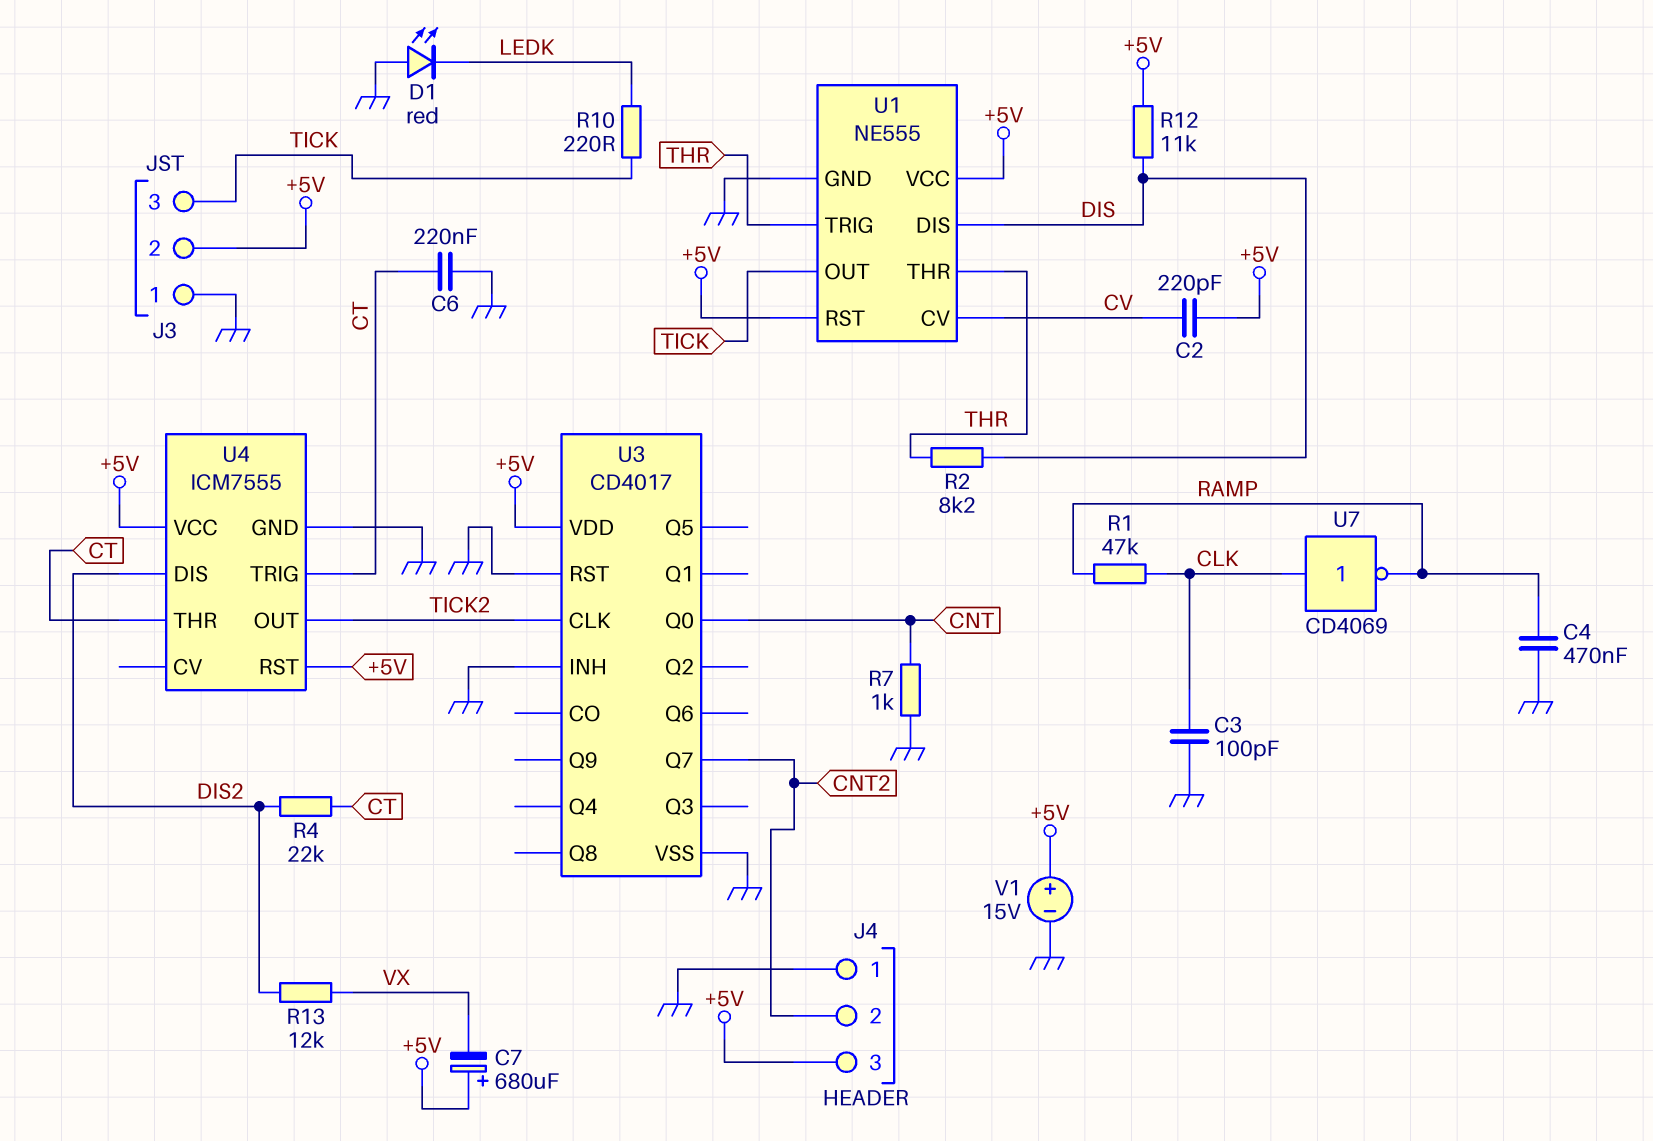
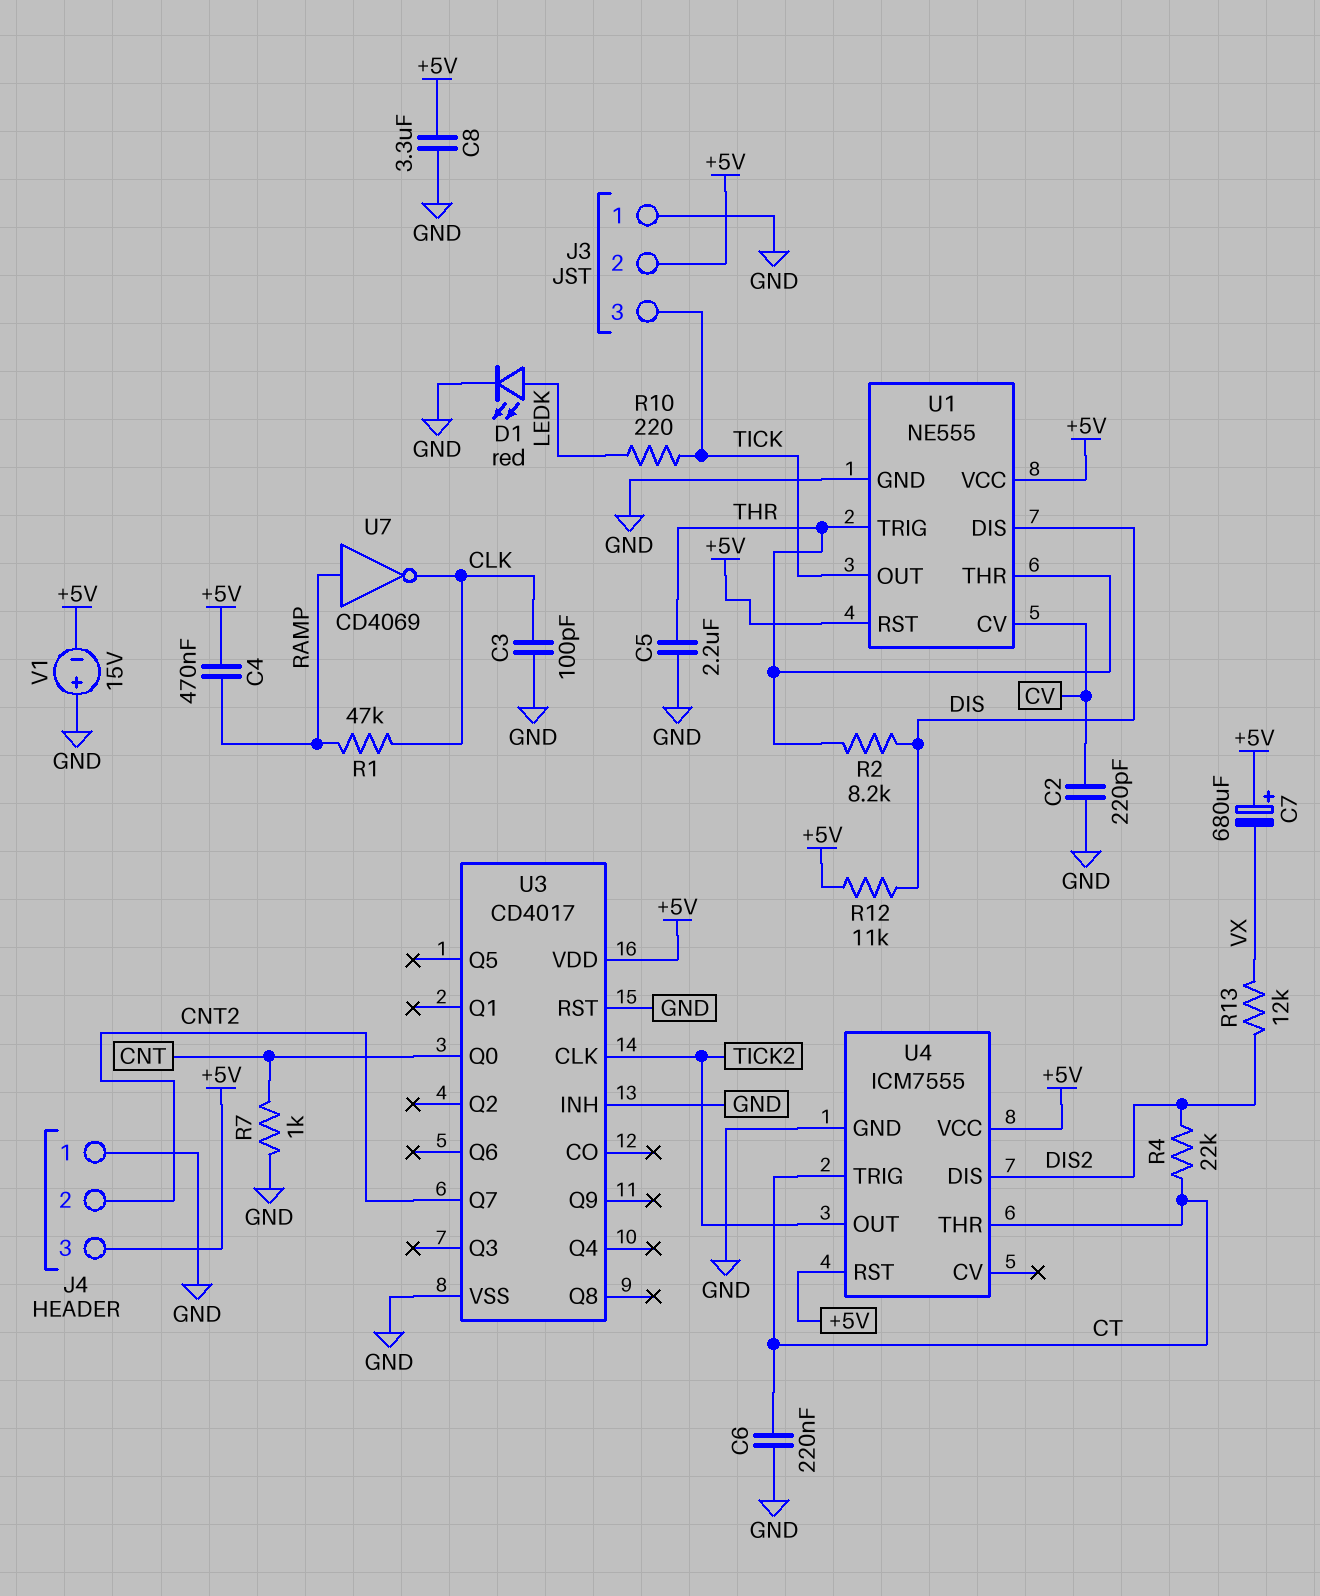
C2: 220pF (+5V, CV) -> 220pF (CV, GND)
C4: 470nF (GND, RAMP) -> 470nF (+5V, RAMP)
C5: none -> 2.2uF (GND, THR)
C8: none -> 3.3uF (+5V, GND)
D1: LED red (A GND, K LEDK) -> LED red (A LEDK, K GND)
U7: NOT CD4069 (in CLK, out RAMP) -> NOT CD4069 (in RAMP, out CLK)
V1: 15V (plus +5V, minus GND) -> 15V (plus GND, minus +5V)

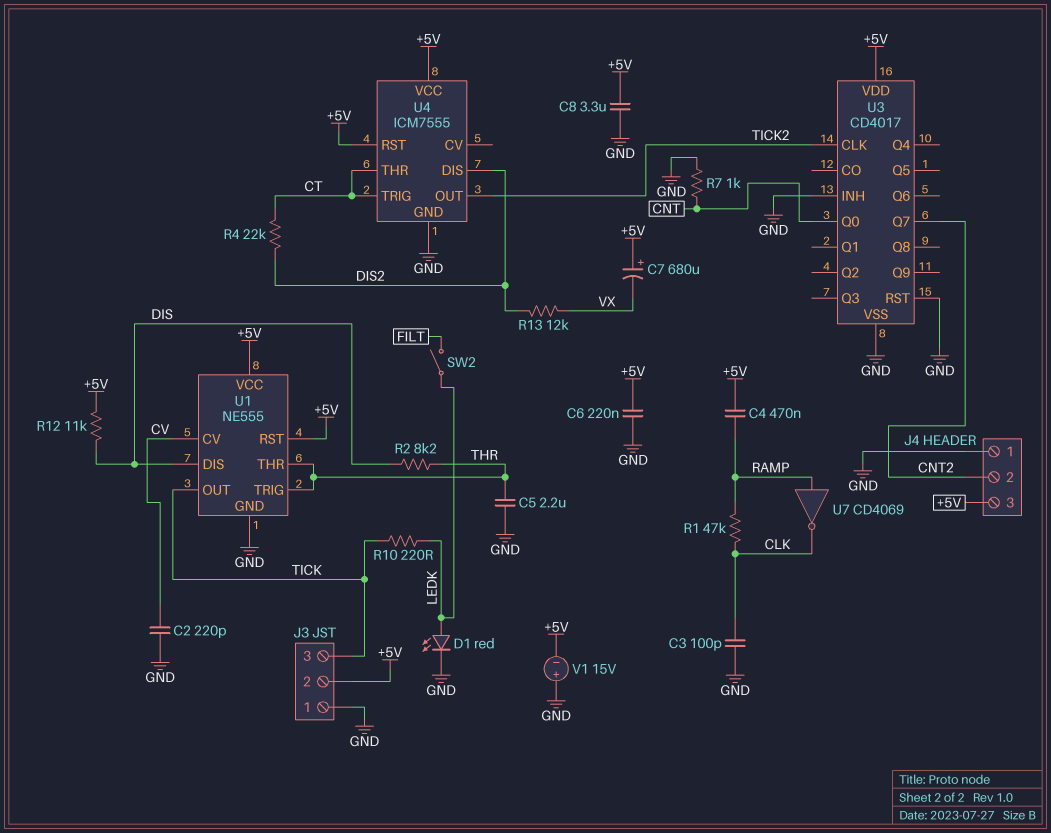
C6: 220nF (CT, GND) -> 220nF (+5V, GND)
SW2: none -> switch (FILT, LEDK)

